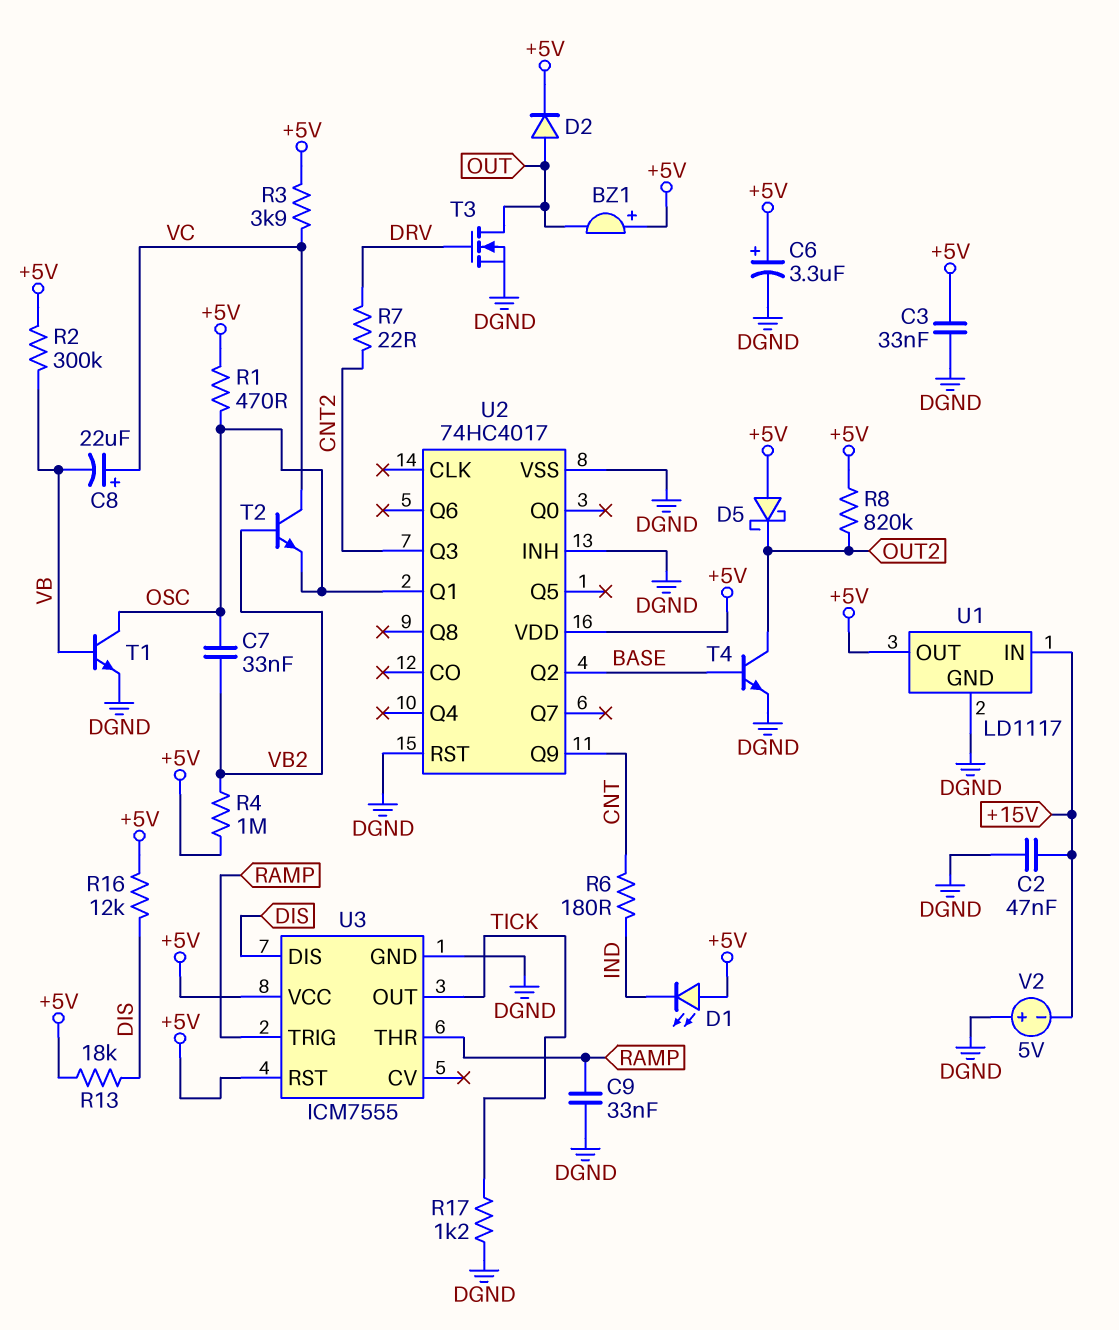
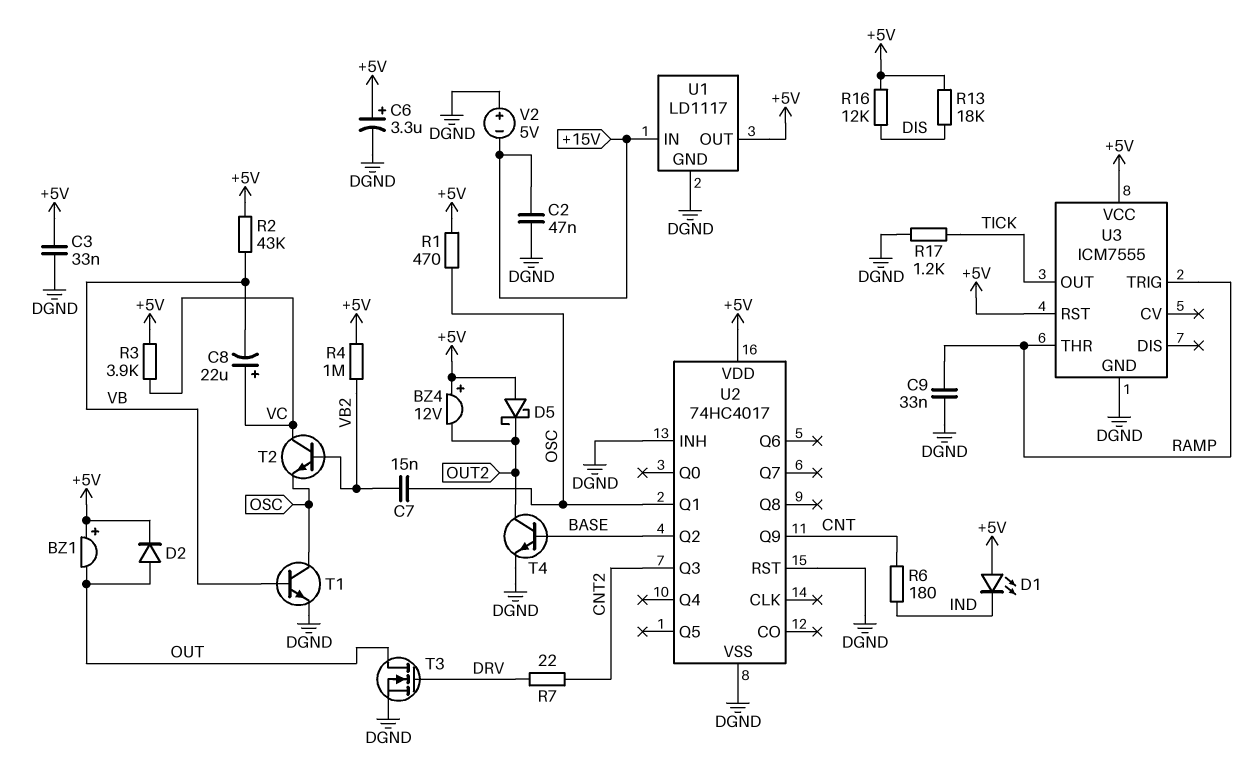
BZ4: none -> buzzer 12V (plus +5V, minus OUT2)
C7: 33nF (OSC, VB2) -> 15nF (OSC, VB2)
R2: 300k (+5V, VB) -> 43k (+5V, VB)
R8: 820k (+5V, OUT2) -> none
U3 pin DIS: DIS -> none

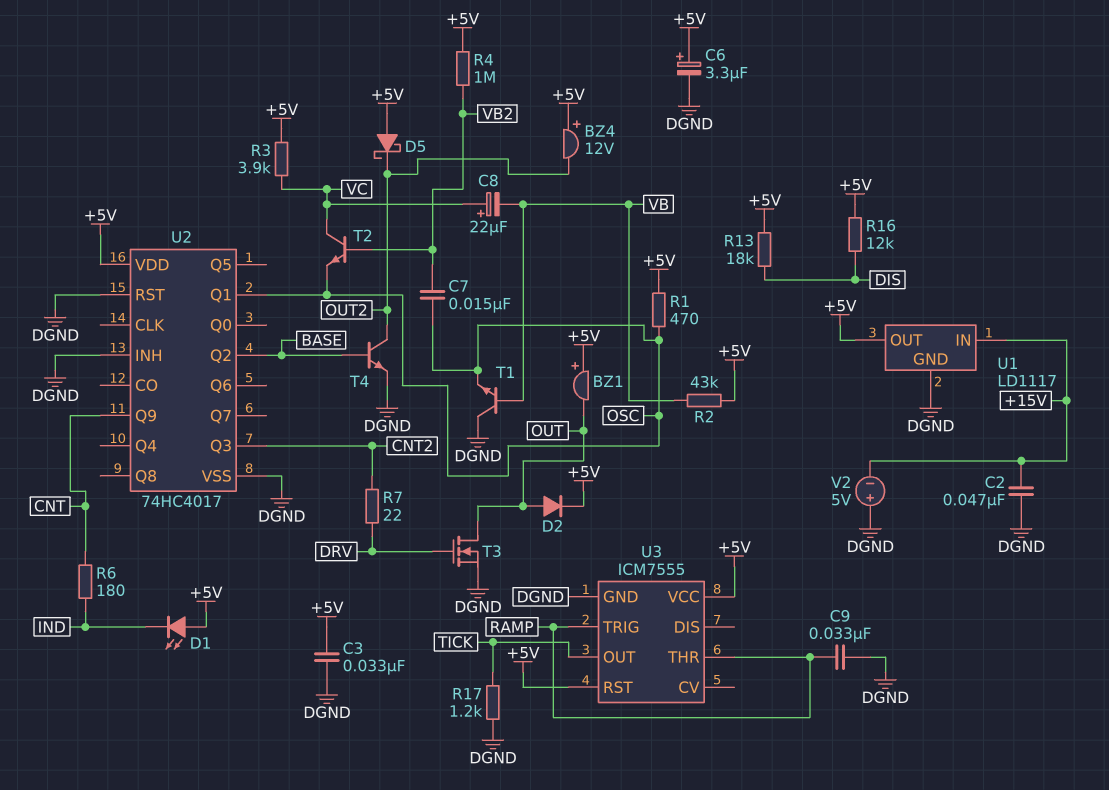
T1: NPN (B VB, C OSC, E DGND) -> NPN (B VB, C DGND, E OSC)

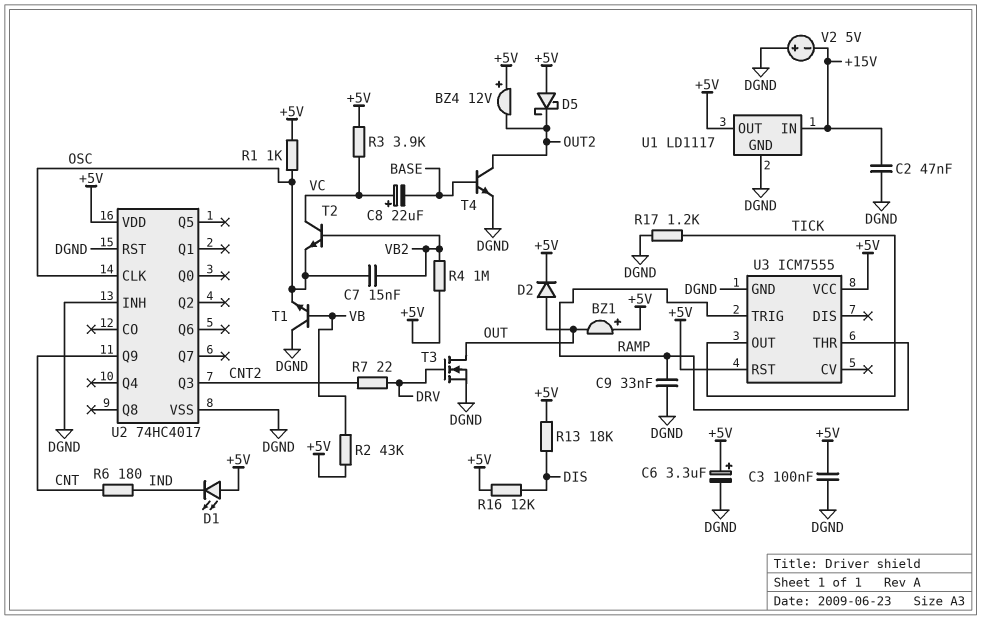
C3: 33nF (+5V, DGND) -> 100nF (+5V, DGND)
C8: 22uF (plus VC, minus VB) -> 22uF (plus VC, minus BASE)
R1: 470 (+5V, OSC) -> 1k (+5V, OSC)
U2 pin CLK: none -> OSC
U2 pin Q1: OSC -> none
U2 pin Q2: BASE -> none

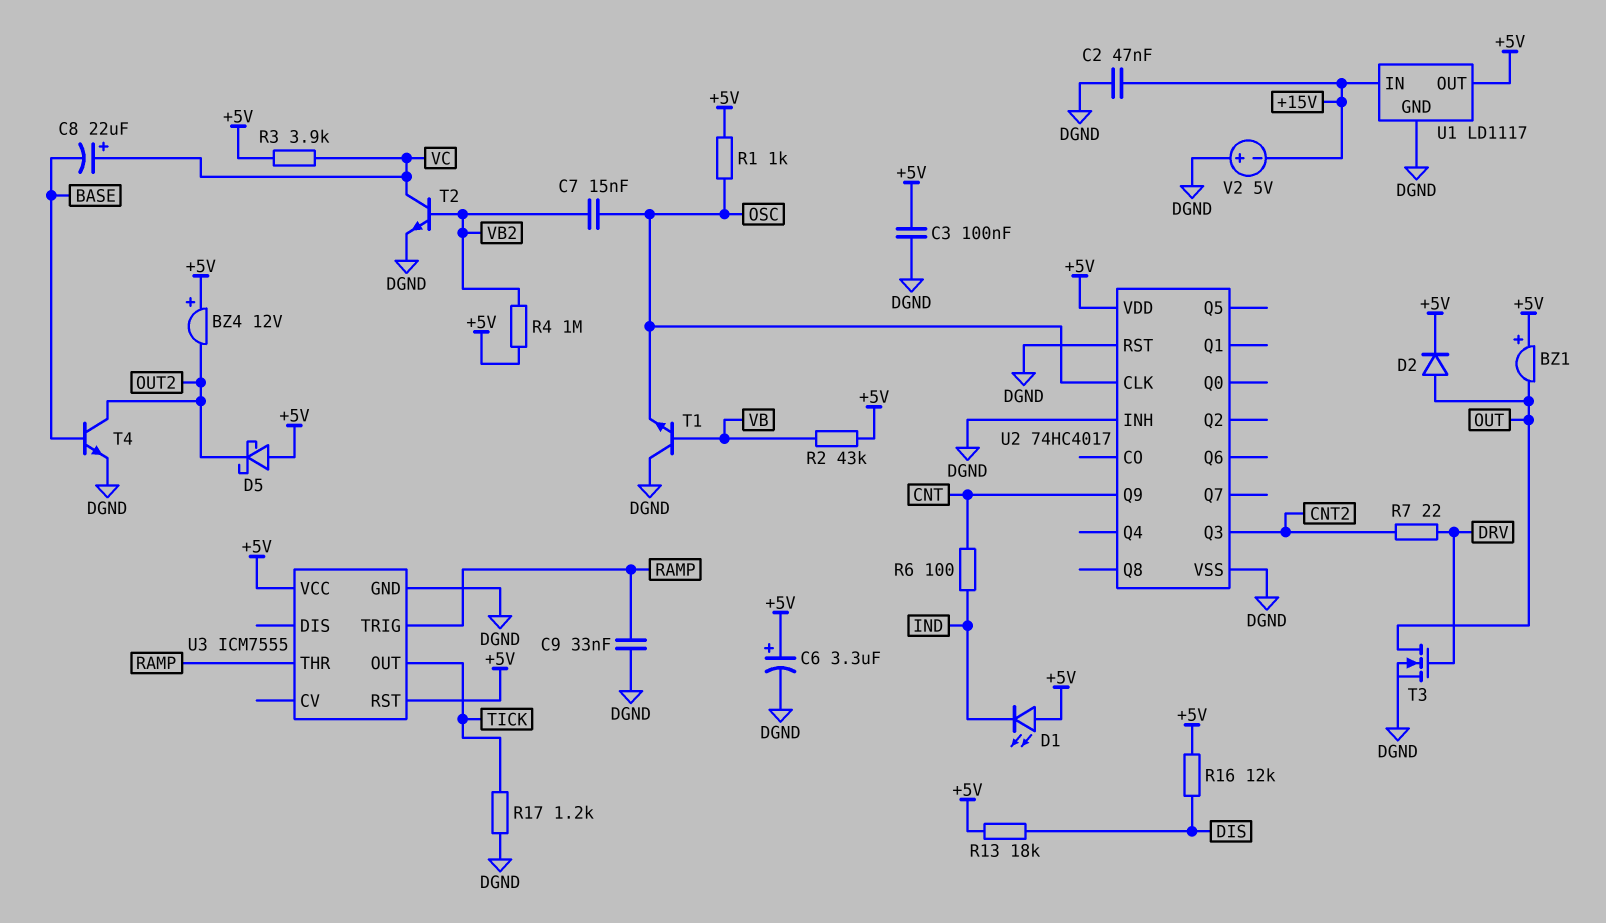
R6: 180 (CNT, IND) -> 100 (CNT, IND)
T2: NPN (B VB2, C VC, E OSC) -> NPN (B VB2, C VC, E DGND)

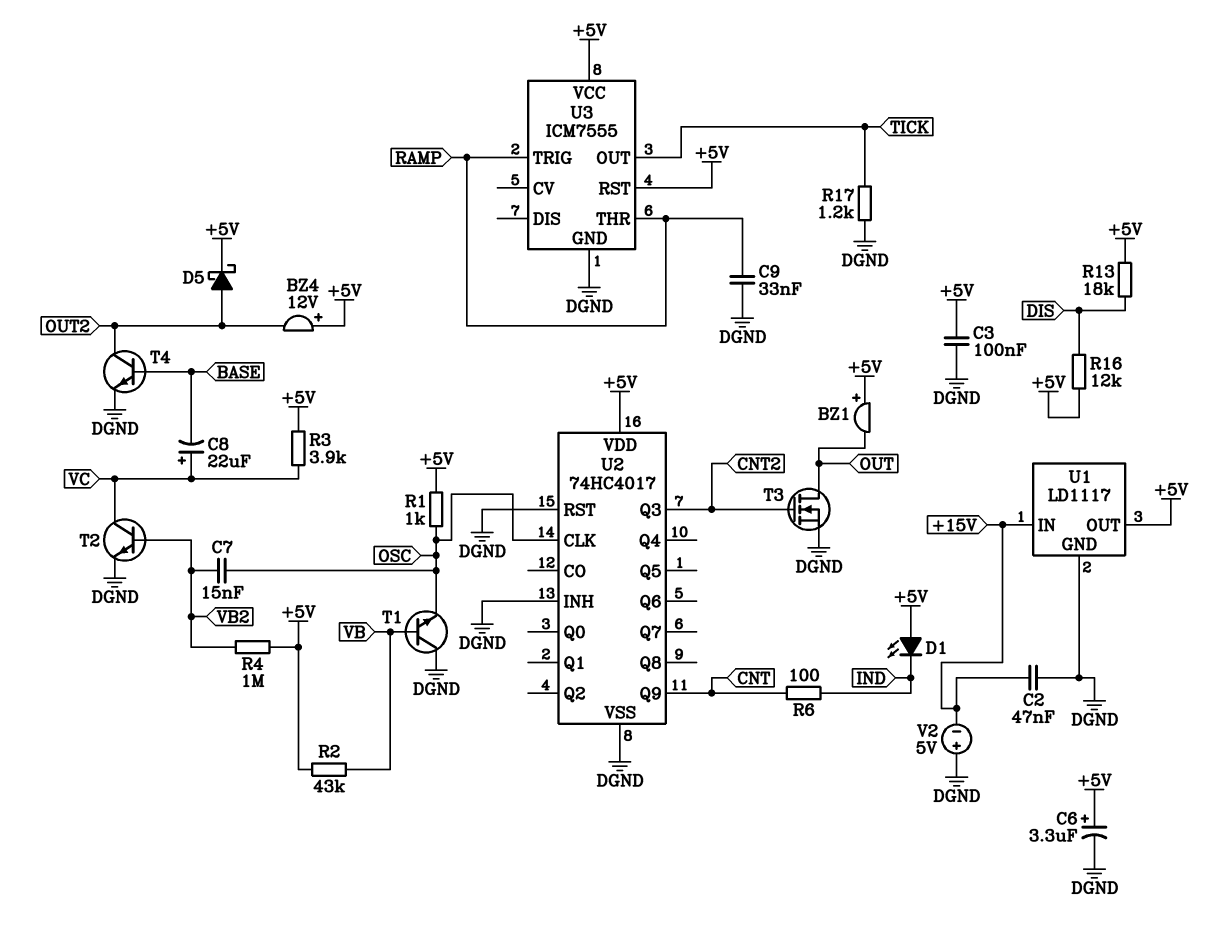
D2: diode (A OUT, K +5V) -> none
D5: schottky (A +5V, K OUT2) -> schottky (A OUT2, K +5V)
R7: 22 (CNT2, DRV) -> none
T3: NMOS (G DRV, D OUT, S DGND) -> NMOS (G CNT2, D OUT, S DGND)

